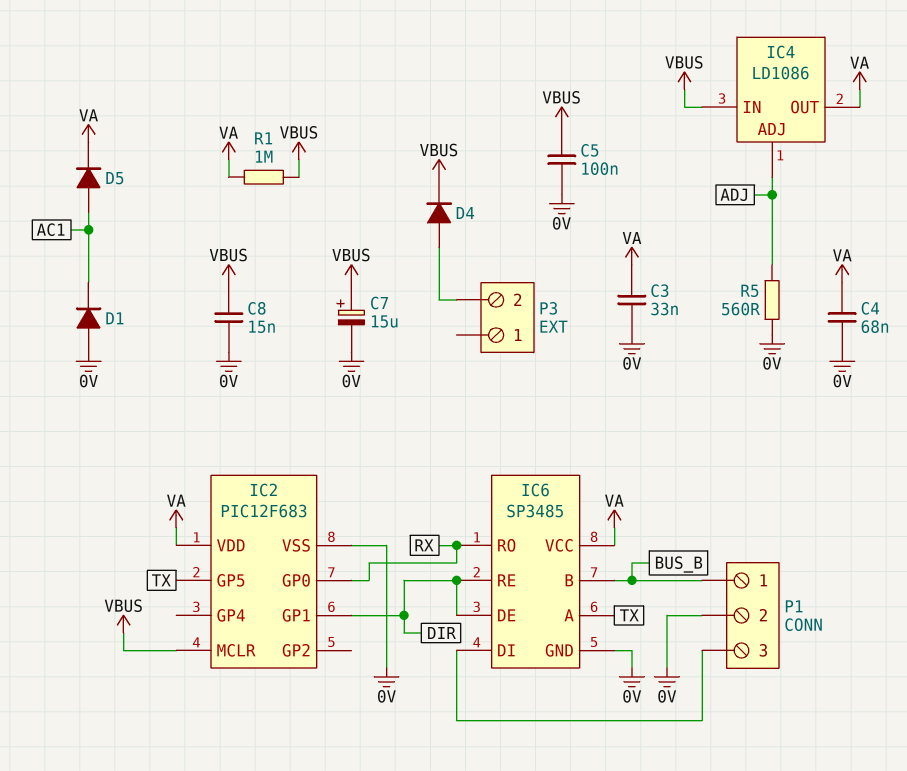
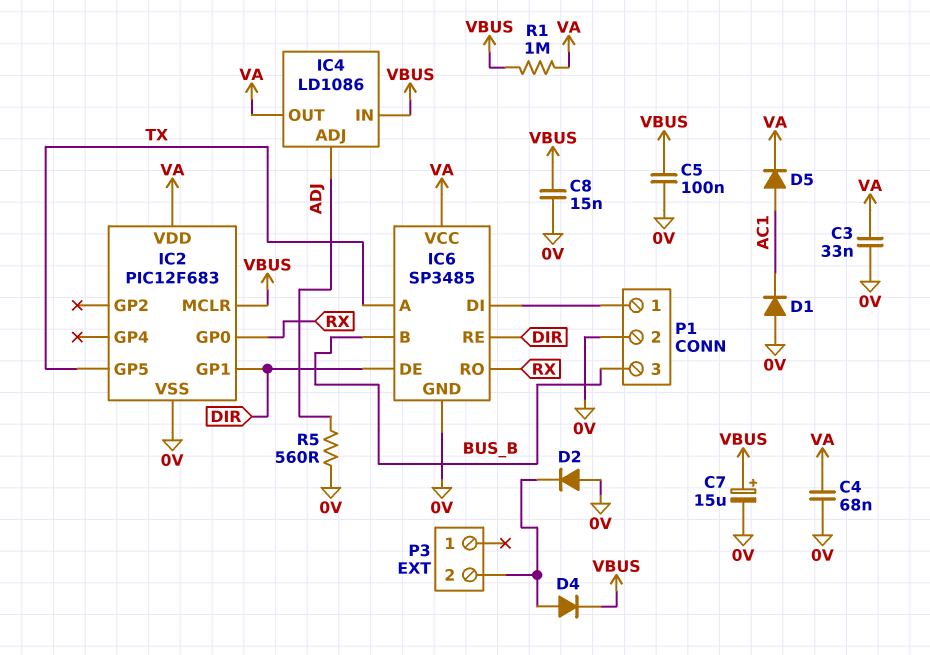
D2: none -> diode (A 0V, K P3/2)
P1 pin 1: BUS_B -> IC6/DI
P1 pin 3: IC6/DI -> BUS_B

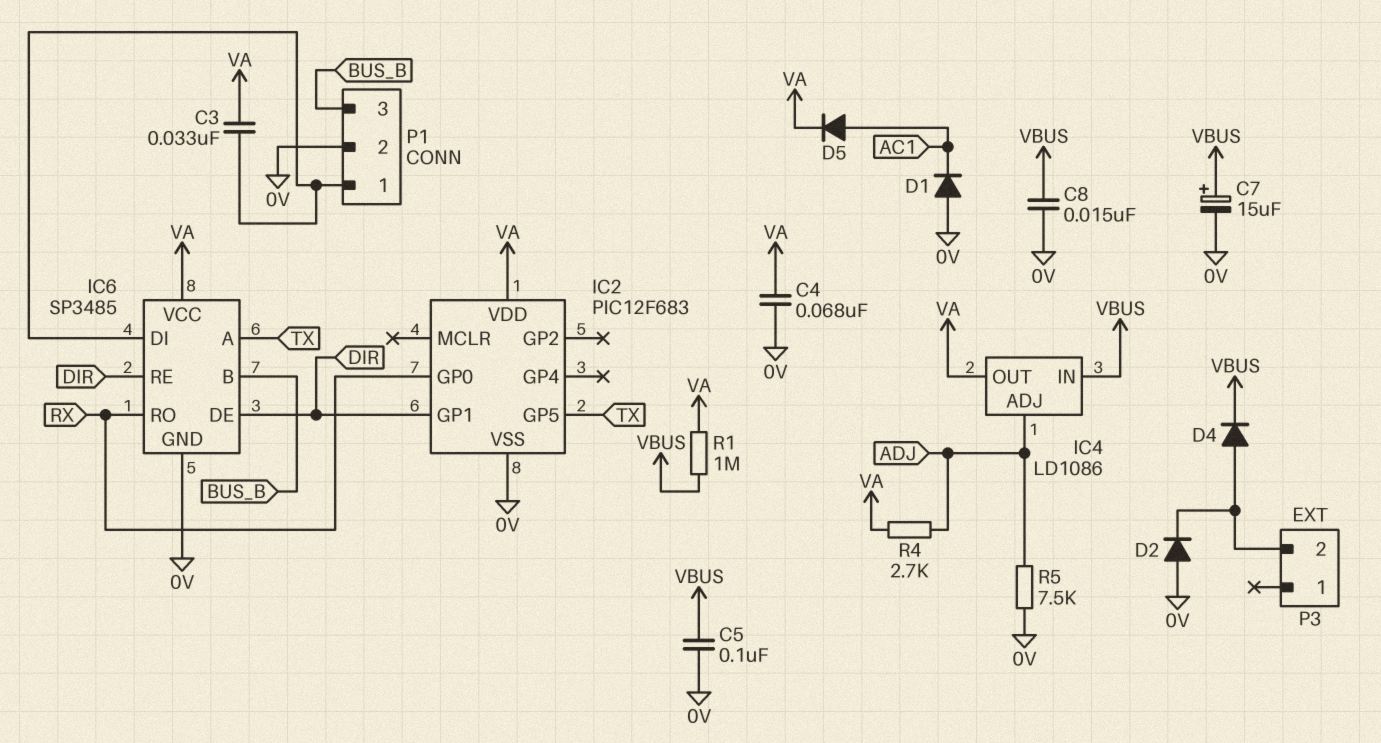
C3: 33nF (0V, VA) -> 33nF (IC6/DI, VA)
IC2 pin MCLR: VBUS -> none
R4: none -> 2.7k (ADJ, VA)
R5: 560 (0V, ADJ) -> 7.5k (0V, ADJ)

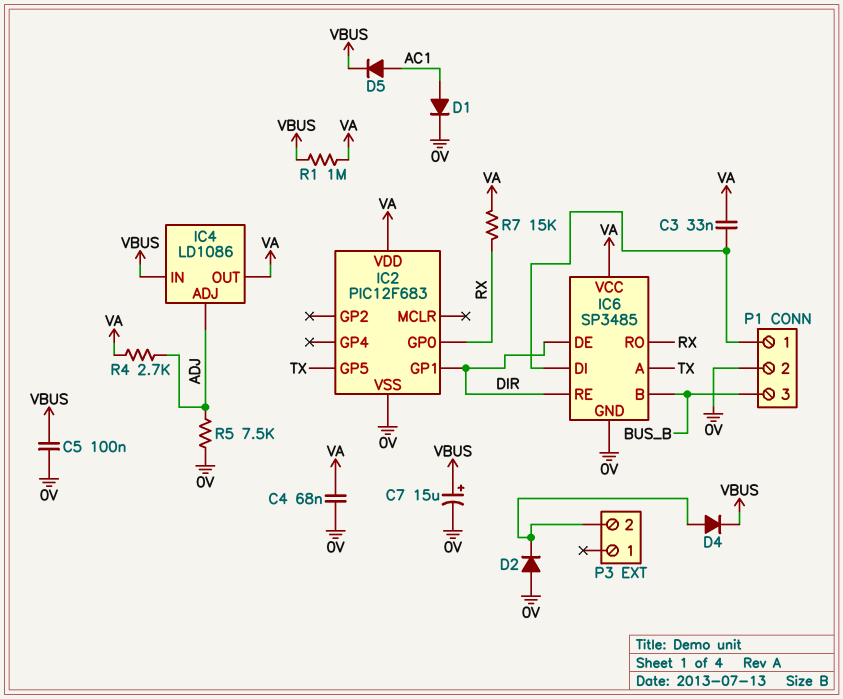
C8: 15nF (0V, VBUS) -> none
D1: diode (A 0V, K AC1) -> diode (A AC1, K 0V)
D5: diode (A AC1, K VA) -> diode (A AC1, K VBUS)
R7: none -> 15k (RX, VA)

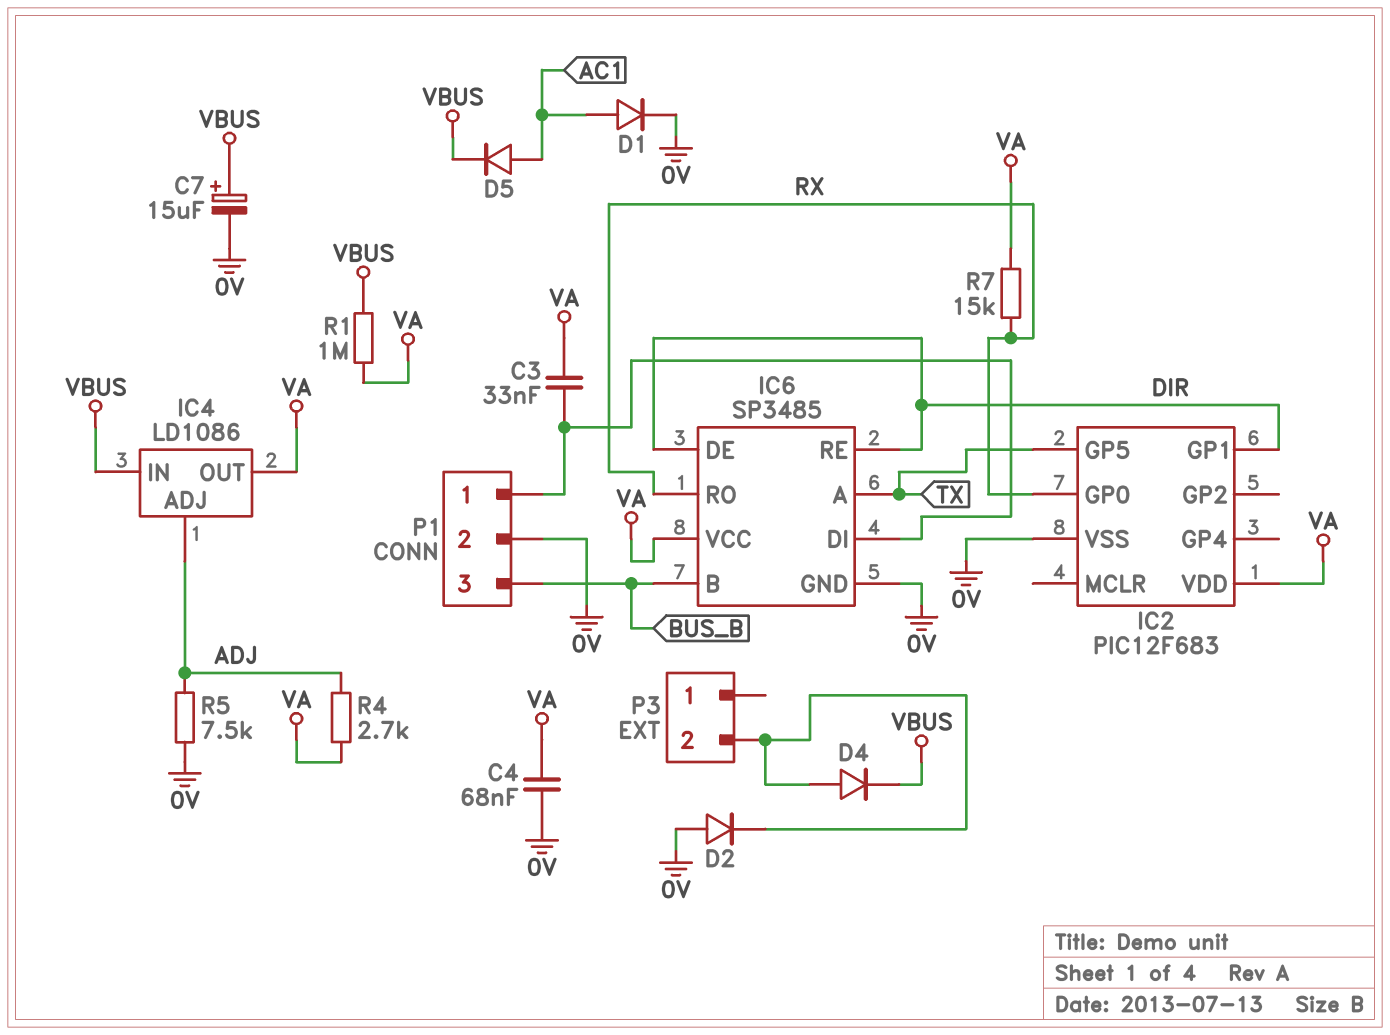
C5: 100nF (0V, VBUS) -> none

